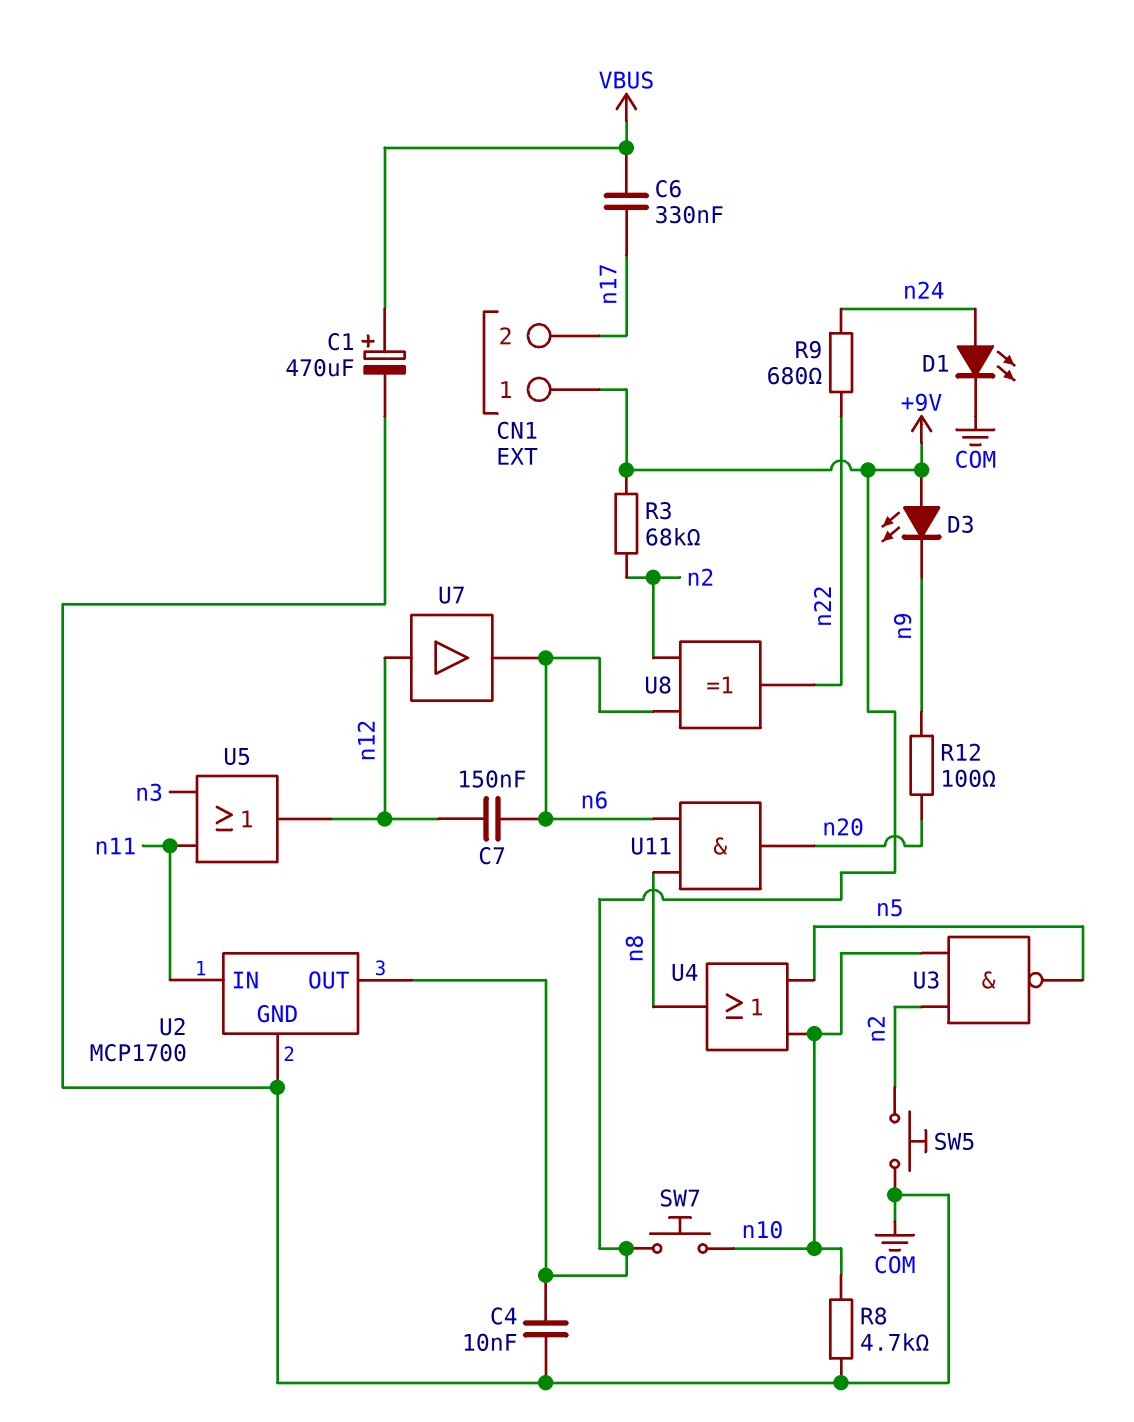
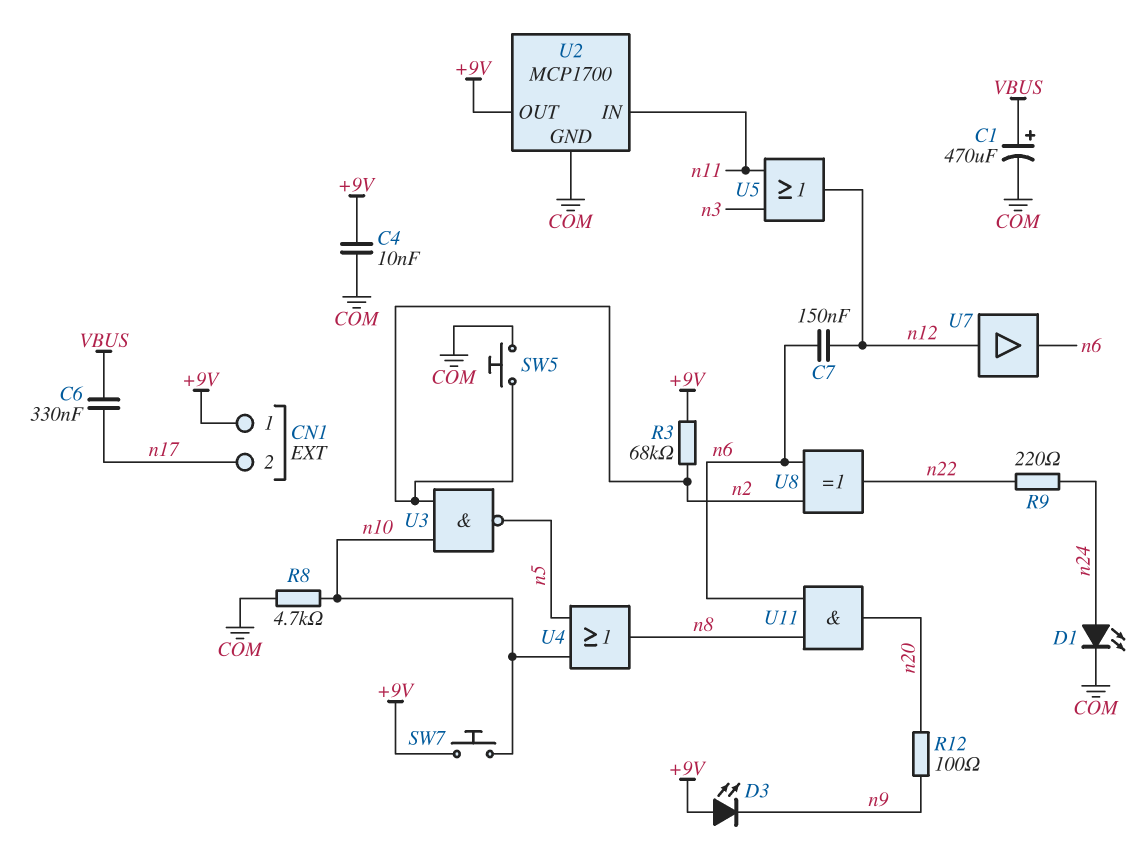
R9: 680 (n22, n24) -> 220 (n22, n24)

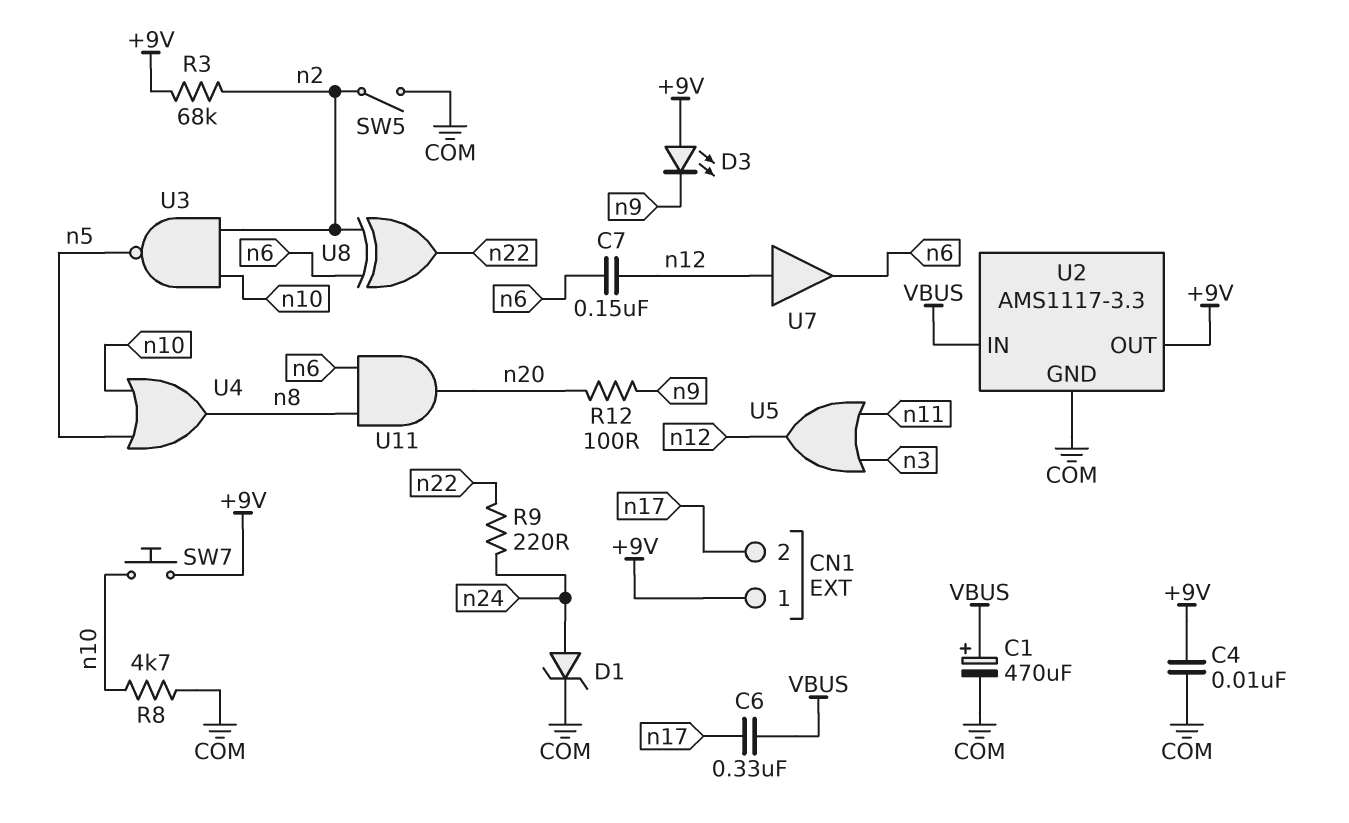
D1: LED (A n24, K COM) -> zener (A n24, K COM)
SW5: button (COM, n2) -> switch (COM, n2)
U2: MCP1700 -> AMS1117-3.3
U2 pin IN: n11 -> VBUS

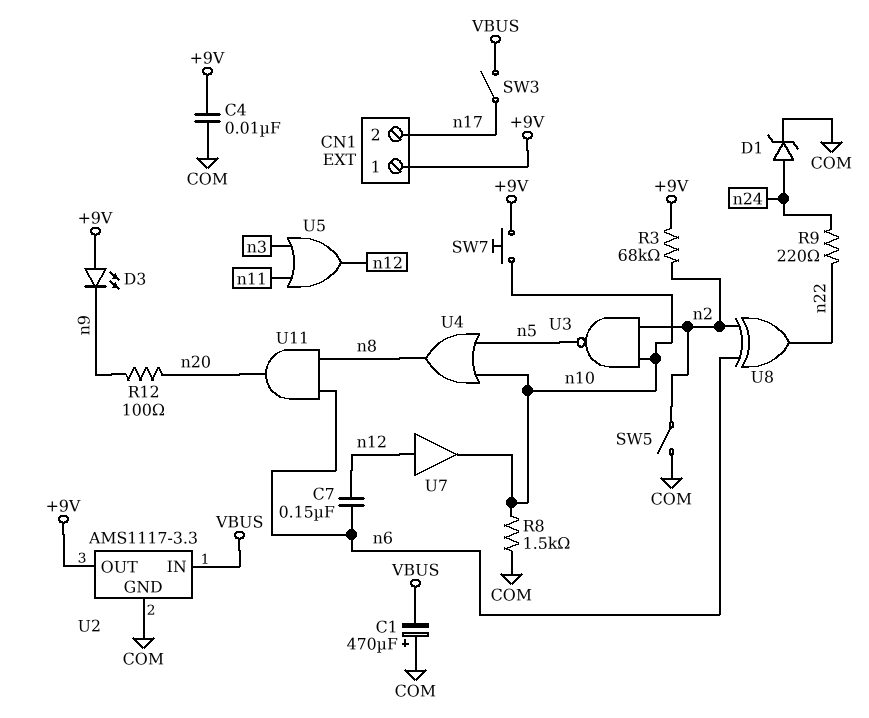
C1: 470uF (plus VBUS, minus COM) -> 470uF (plus COM, minus VBUS)
C6: 330nF (VBUS, n17) -> none
R8: 4.7k (COM, n10) -> 1.5k (COM, n10)
SW3: none -> switch (VBUS, n17)
U7: buffer (in n12, out n6) -> buffer (in n12, out n10)

